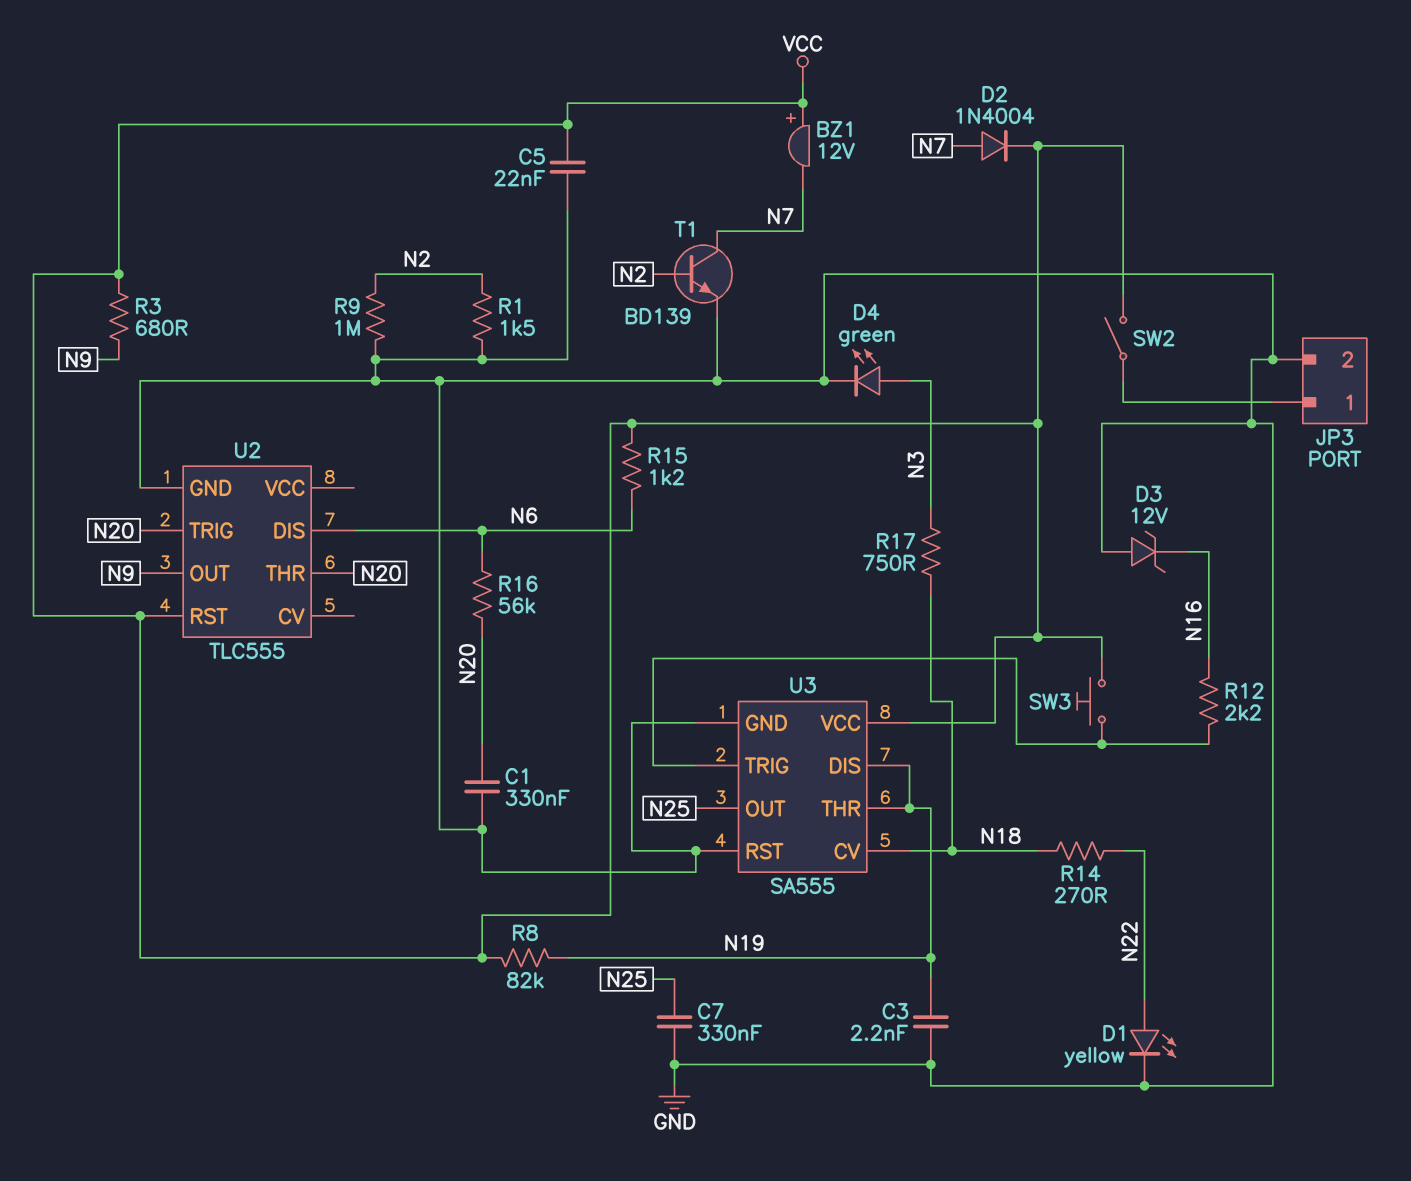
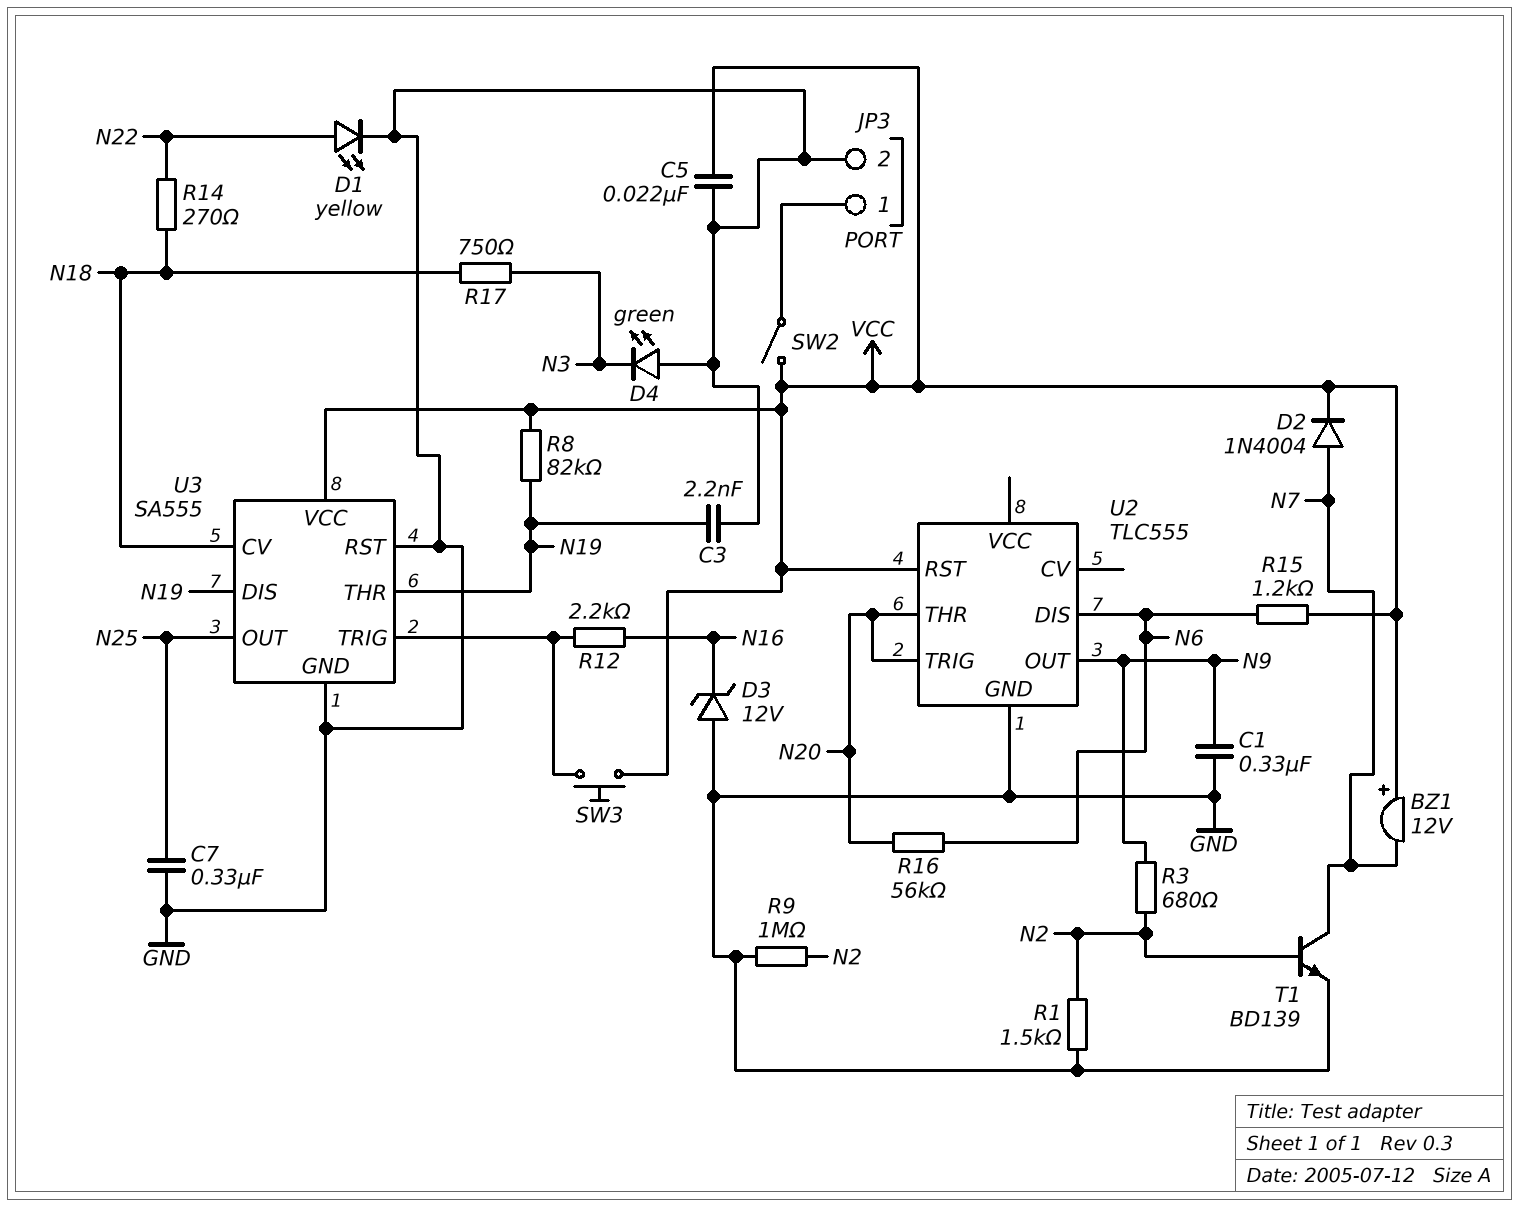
C1: 330nF (GND, N20) -> 330nF (GND, N9)
D4: LED green (A N3, K GND) -> LED green (A GND, K N3)
R3: 680 (N9, VCC) -> 680 (N2, N9)

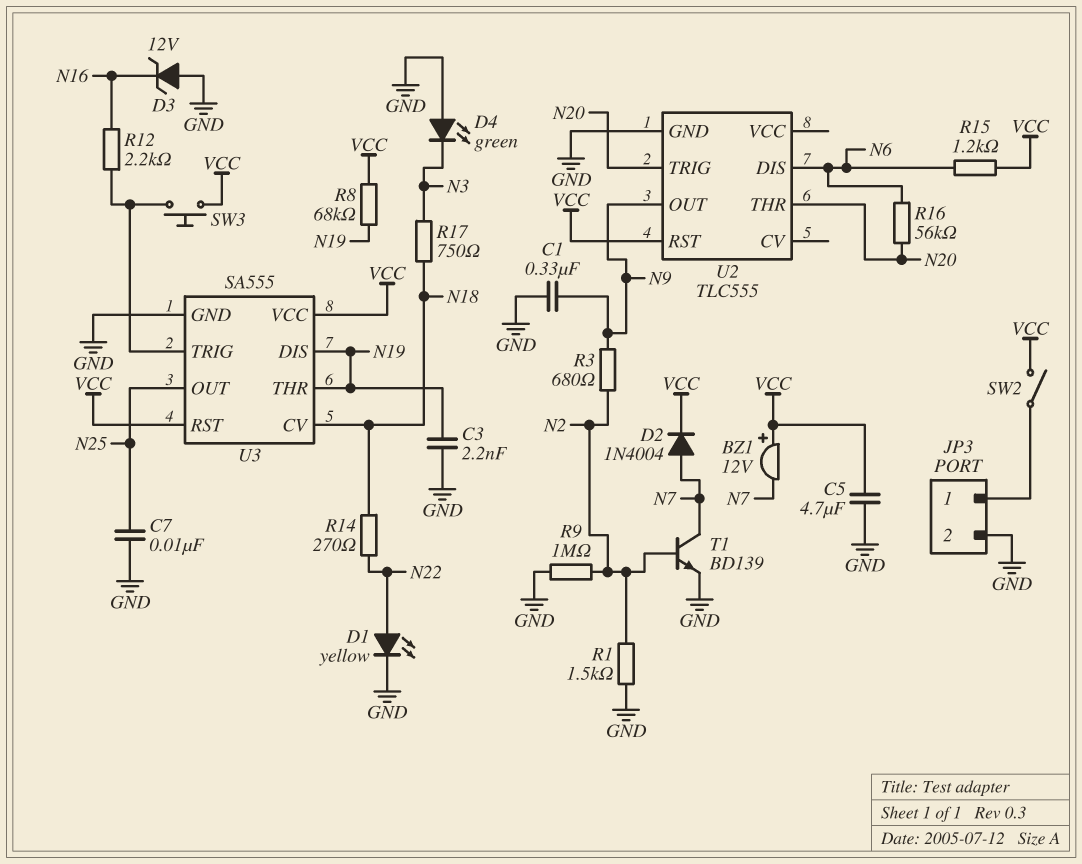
C5: 22nF (GND, VCC) -> 4.7uF (GND, VCC)
C7: 330nF (GND, N25) -> 10nF (GND, N25)
R8: 82k (N19, VCC) -> 68k (N19, VCC)
U3 pin RST: GND -> VCC

